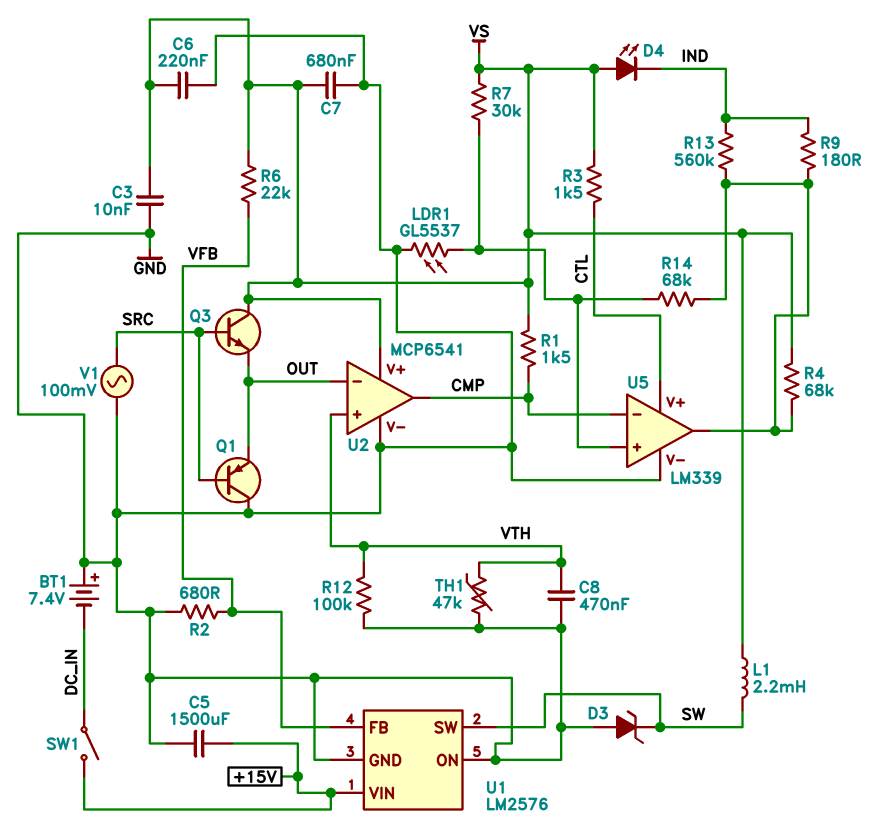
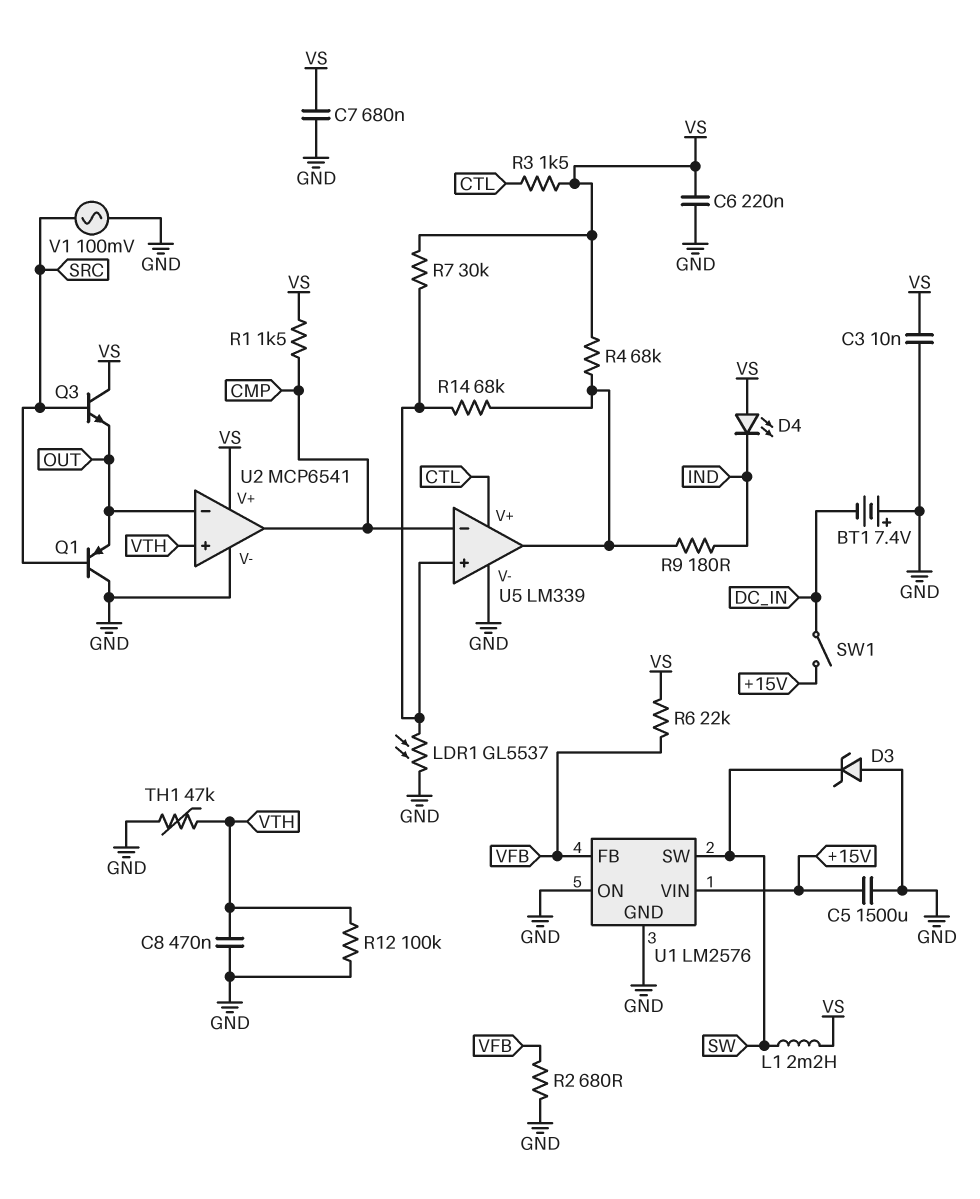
R13: 560k (IND, U5/out) -> none

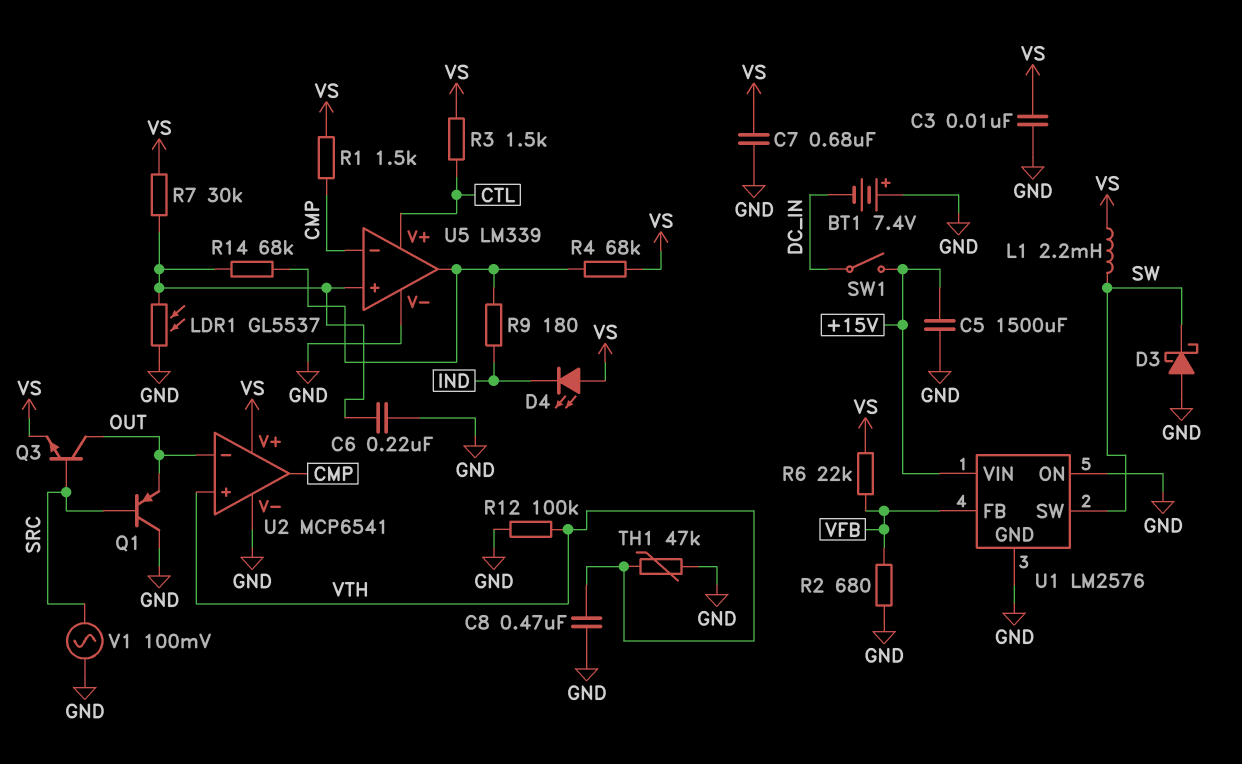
C6: 220nF (GND, VS) -> 220nF (GND, U5/in+)
D3: zener (A GND, K SW) -> schottky (A GND, K SW)
Q3: NPN (B SRC, C VS, E OUT) -> NPN (B SRC, C OUT, E VS)

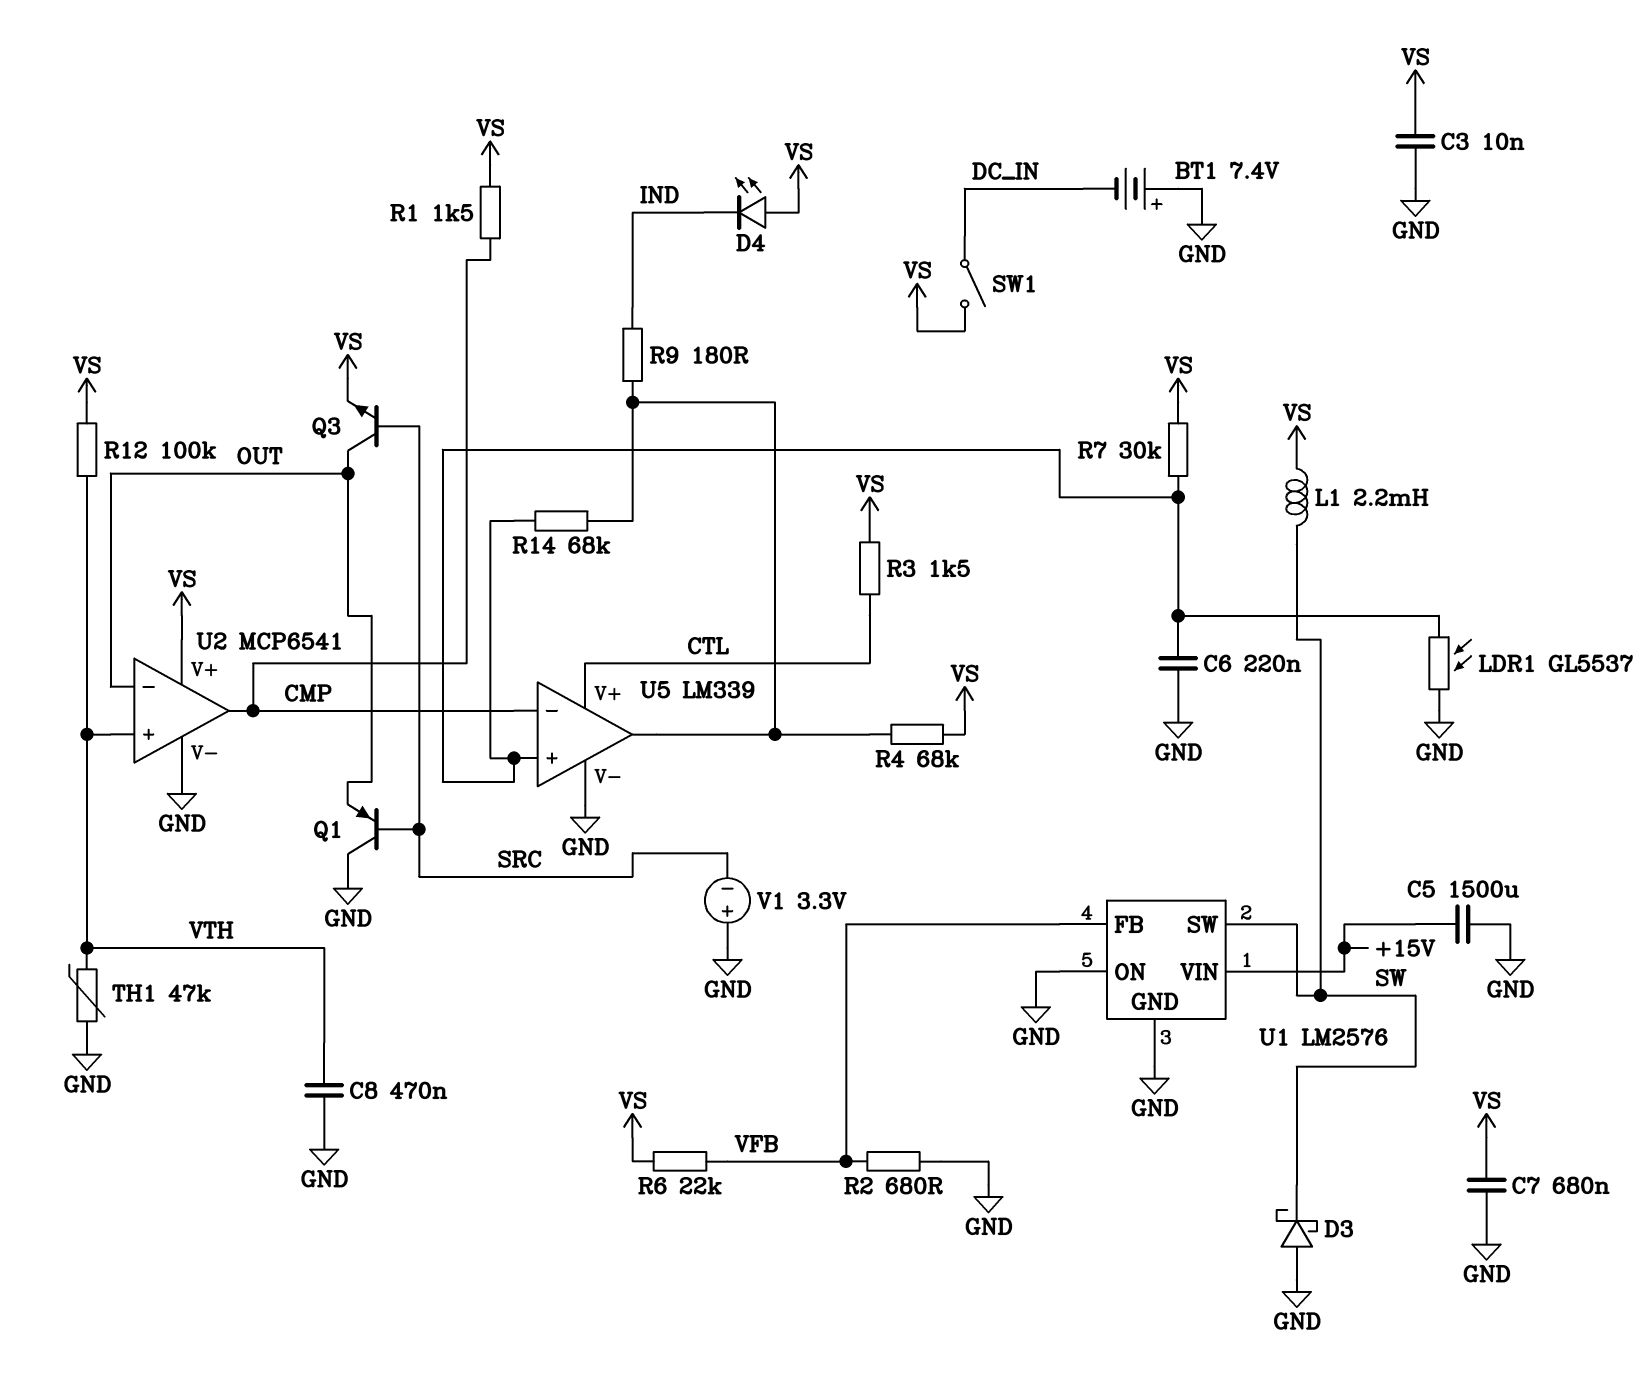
R12: 100k (GND, VTH) -> 100k (VS, VTH)
SW1: switch (+15V, DC_IN) -> switch (DC_IN, VS)
V1: AC 100mV (GND, SRC) -> 3.3V (plus GND, minus SRC)

